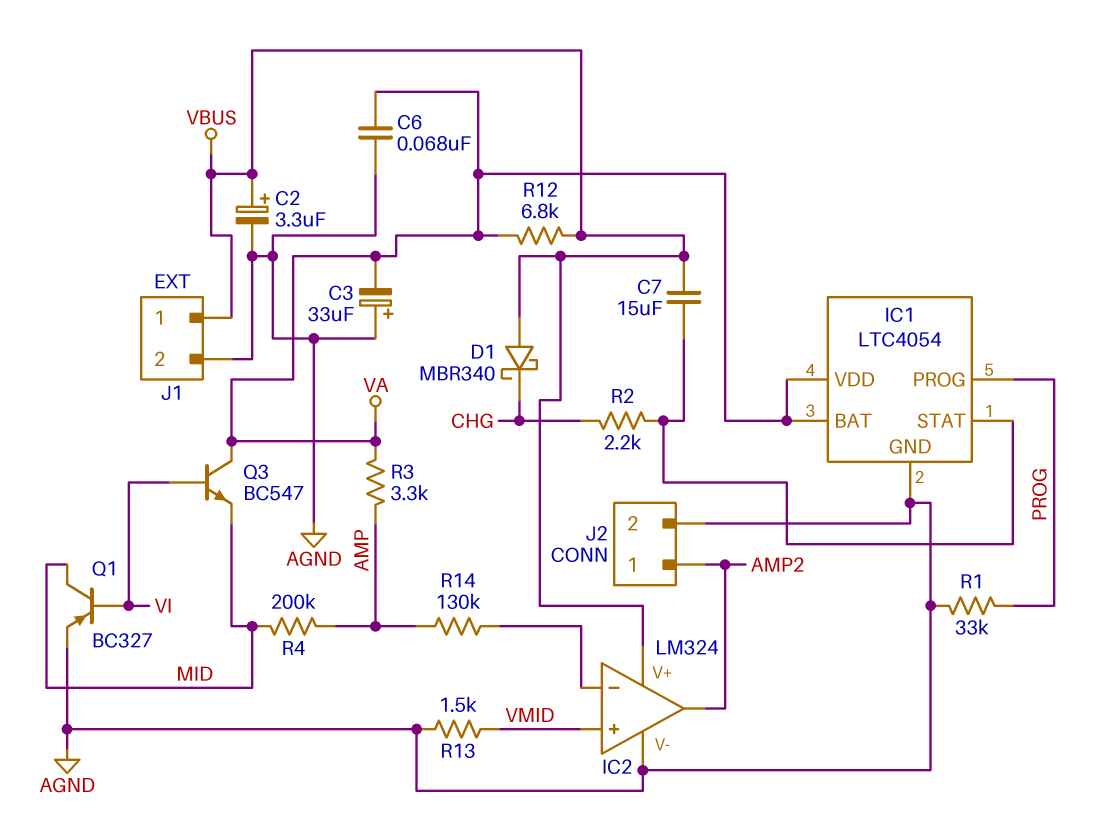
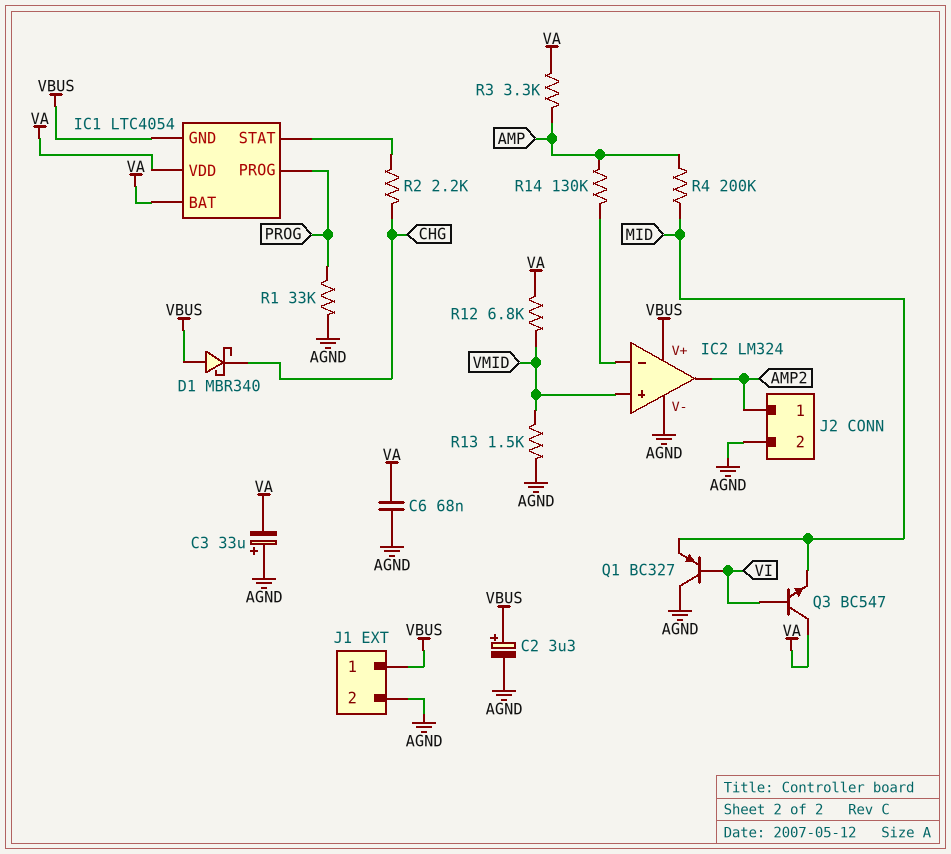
C7: 15uF (IC1/STAT, VBUS) -> none
IC1 pin GND: AGND -> VBUS
Q1: PNP BC327 (B VI, C MID, E AGND) -> PNP BC327 (B VI, C AGND, E MID)
R12: 6.8k (VA, VBUS) -> 6.8k (VA, VMID)

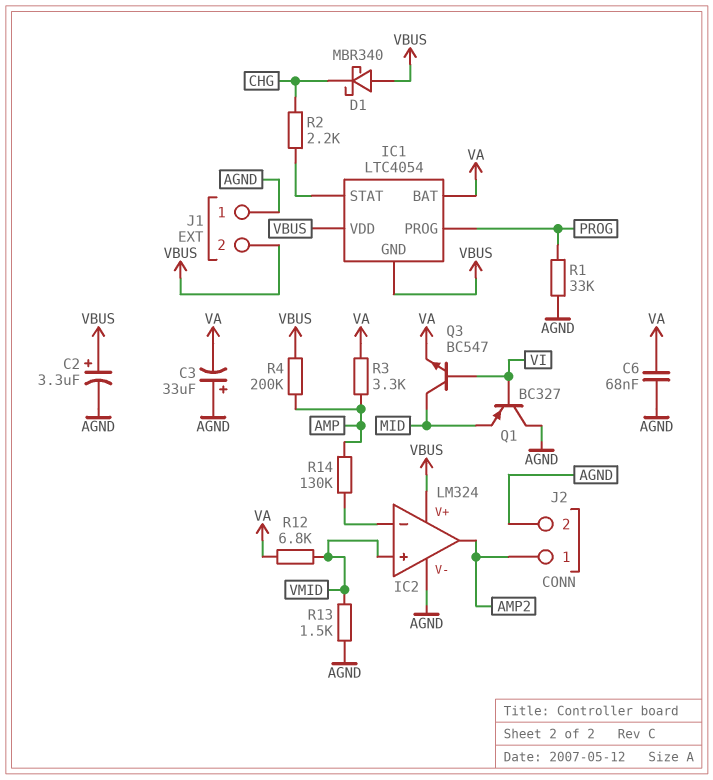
IC1 pin VDD: VA -> VBUS
J1 pin 1: VBUS -> AGND
J1 pin 2: AGND -> VBUS
Q3: NPN BC547 (B VI, C VA, E MID) -> NPN BC547 (B VI, C MID, E VA)
R4: 200k (AMP, MID) -> 200k (AMP, VBUS)

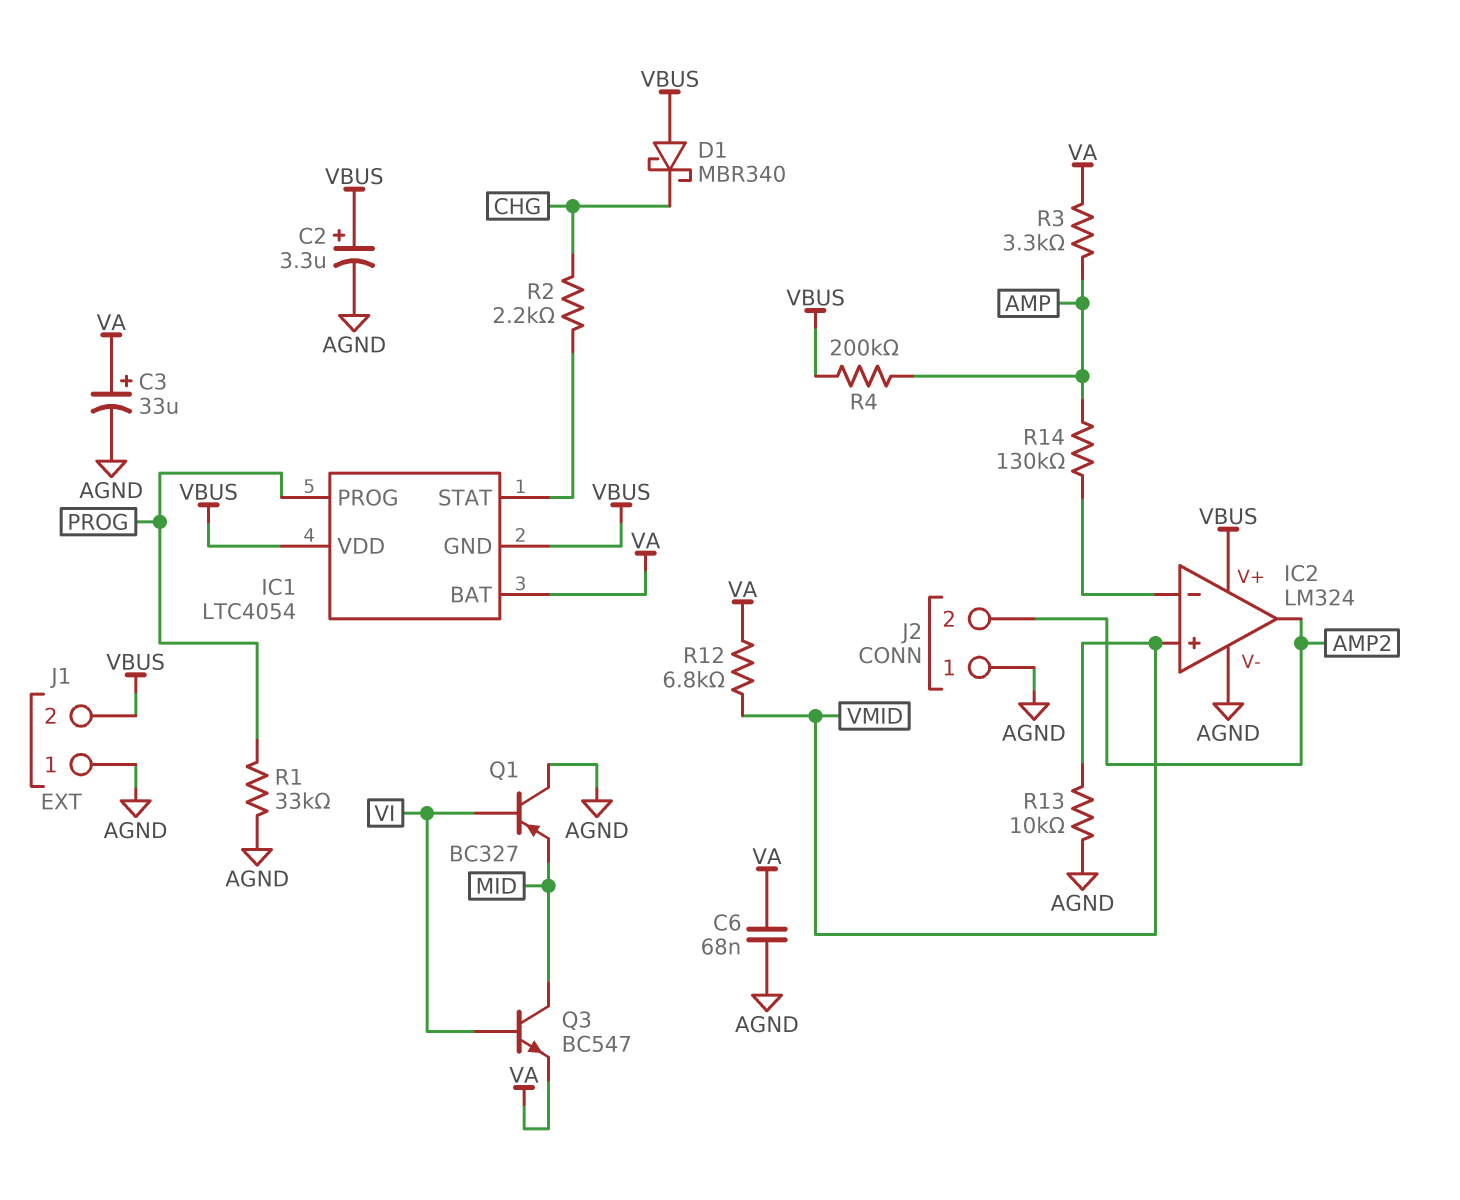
C3: 33uF (plus AGND, minus VA) -> 33uF (plus VA, minus AGND)
J2 pin 1: AMP2 -> AGND
J2 pin 2: AGND -> AMP2
R13: 1.5k (AGND, VMID) -> 10k (AGND, VMID)

